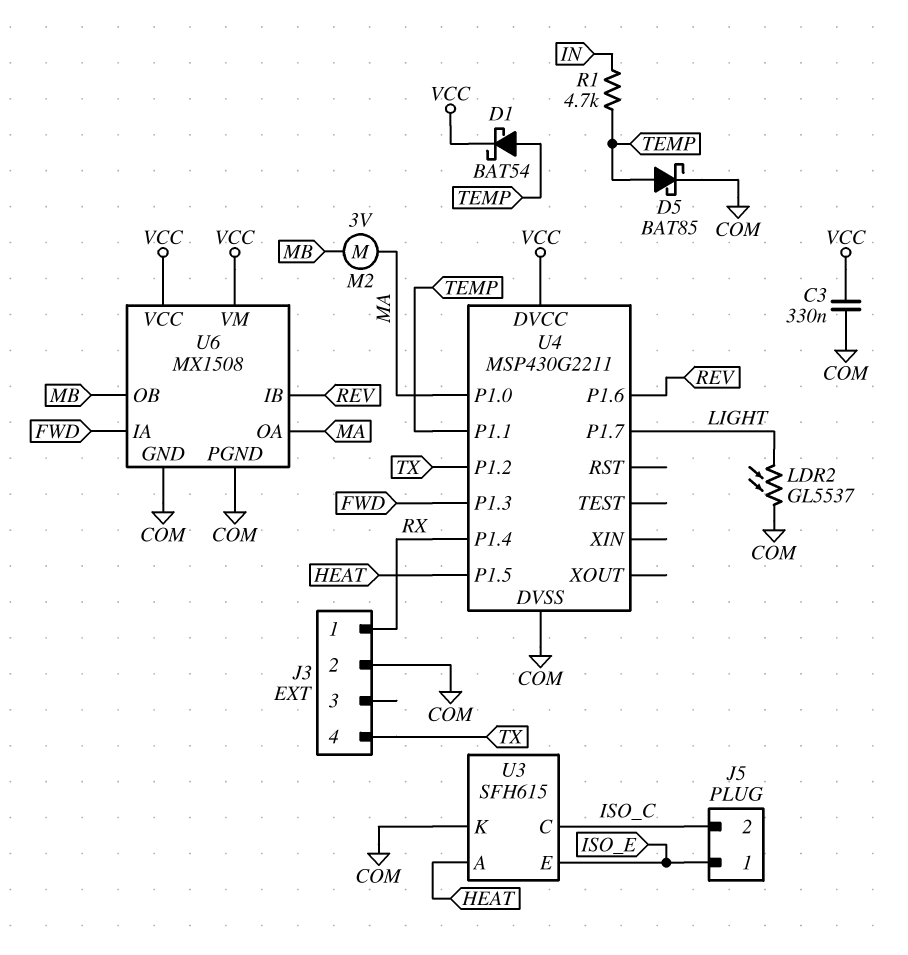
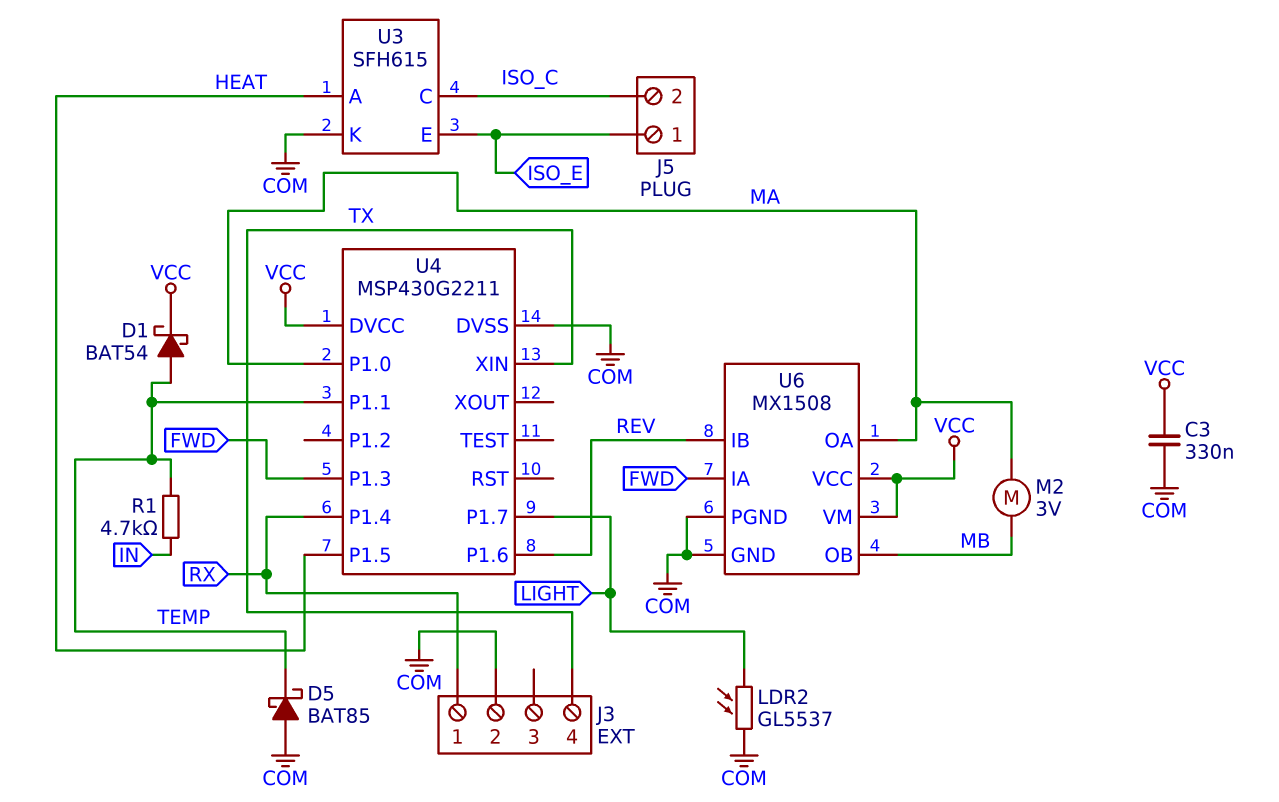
D5: schottky BAT85 (A TEMP, K COM) -> schottky BAT85 (A COM, K TEMP)
U4 pin P1.2: TX -> none
U4 pin XIN: none -> TX

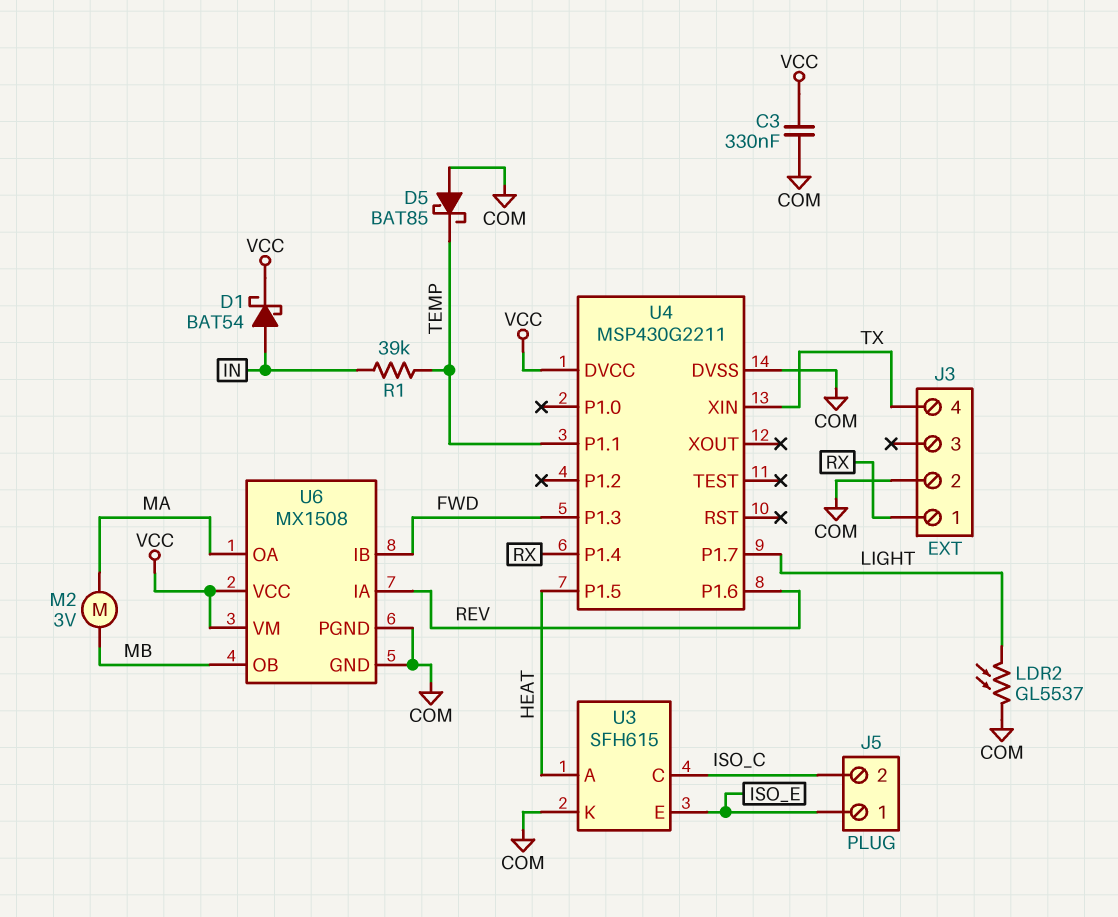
D1: schottky BAT54 (A TEMP, K VCC) -> schottky BAT54 (A IN, K VCC)
R1: 4.7k (IN, TEMP) -> 39k (IN, TEMP)
U4 pin P1.0: MA -> none
U6 pin IA: FWD -> REV
U6 pin IB: REV -> FWD

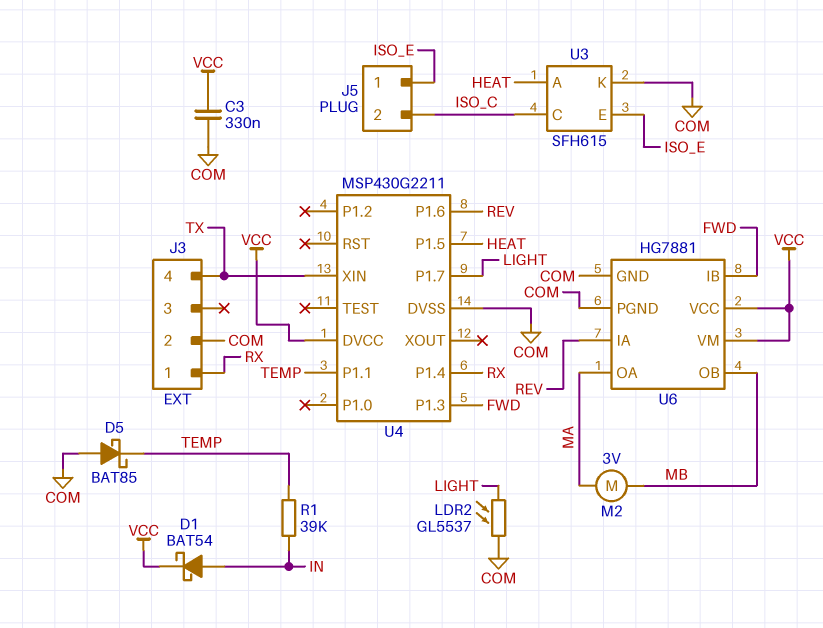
U6: MX1508 -> HG7881

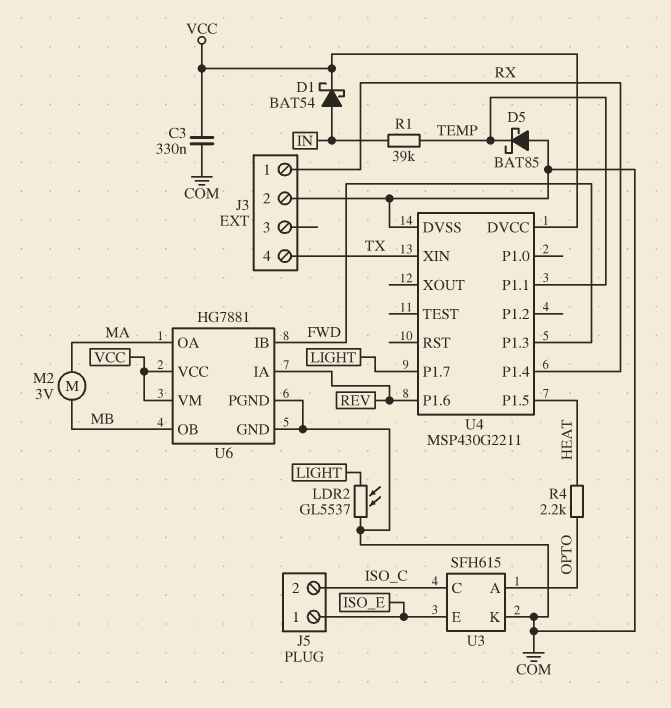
R4: none -> 2.2k (HEAT, OPTO)
U3 pin A: HEAT -> OPTO

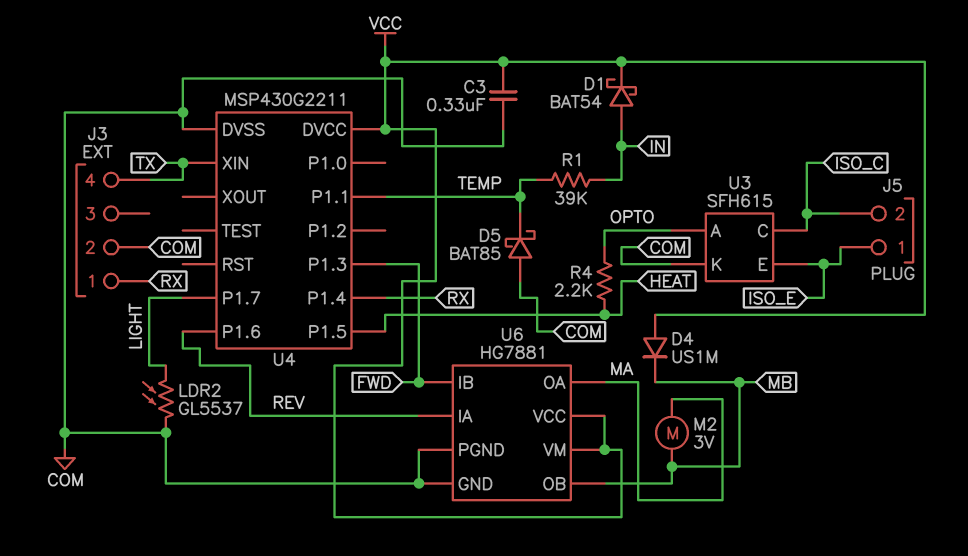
D4: none -> diode US1M (A VCC, K MB)

